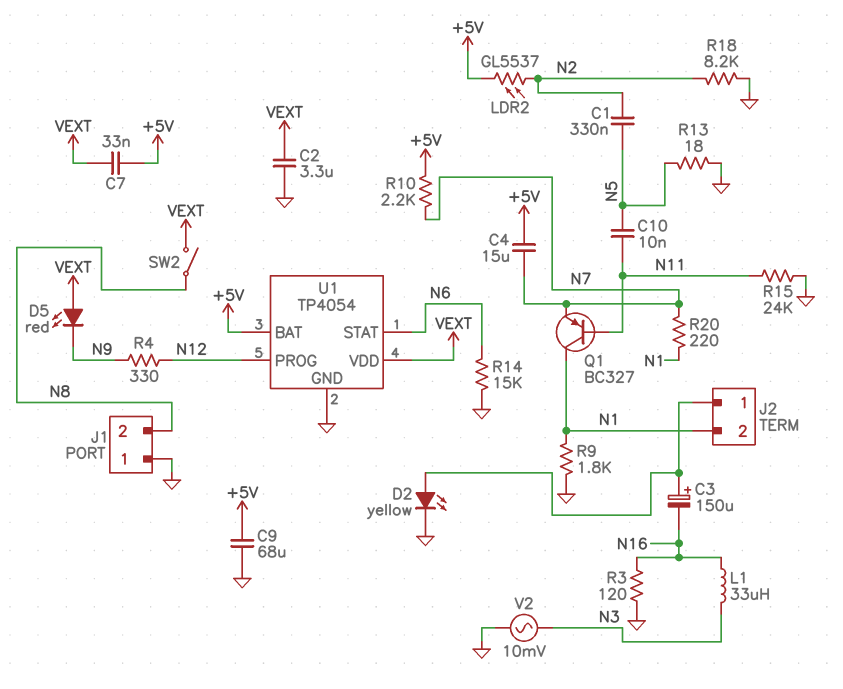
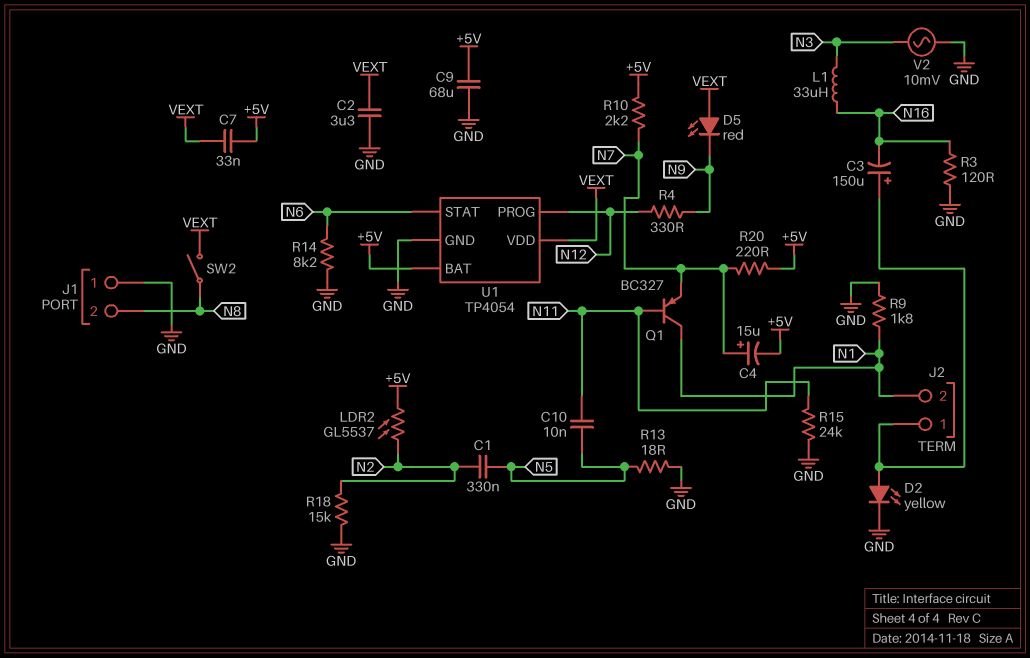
C4: 15uF (+5V, N7) -> 15uF (plus N7, minus +5V)
R14: 15k (GND, N6) -> 8.2k (GND, N6)
R18: 8.2k (GND, N2) -> 15k (GND, N2)
R20: 220 (N1, N7) -> 220 (+5V, N7)

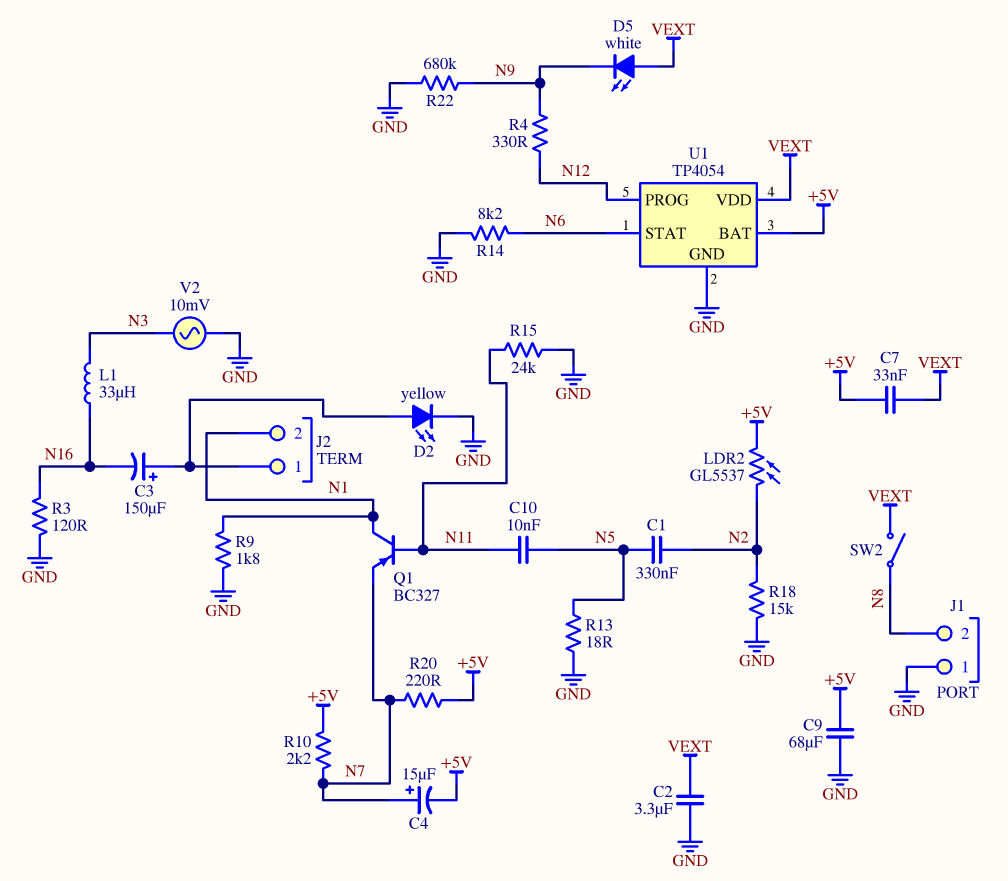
D5: LED red (A VEXT, K N9) -> LED white (A VEXT, K N9)
R22: none -> 680k (GND, N9)

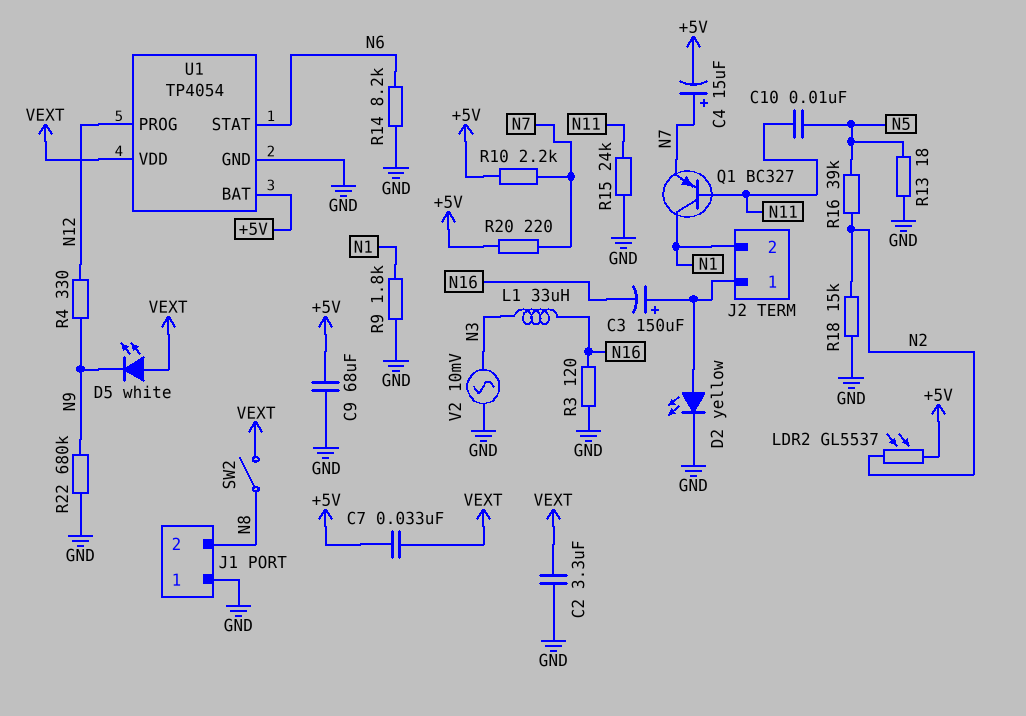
C1: 330nF (N2, N5) -> none
R16: none -> 39k (N2, N5)

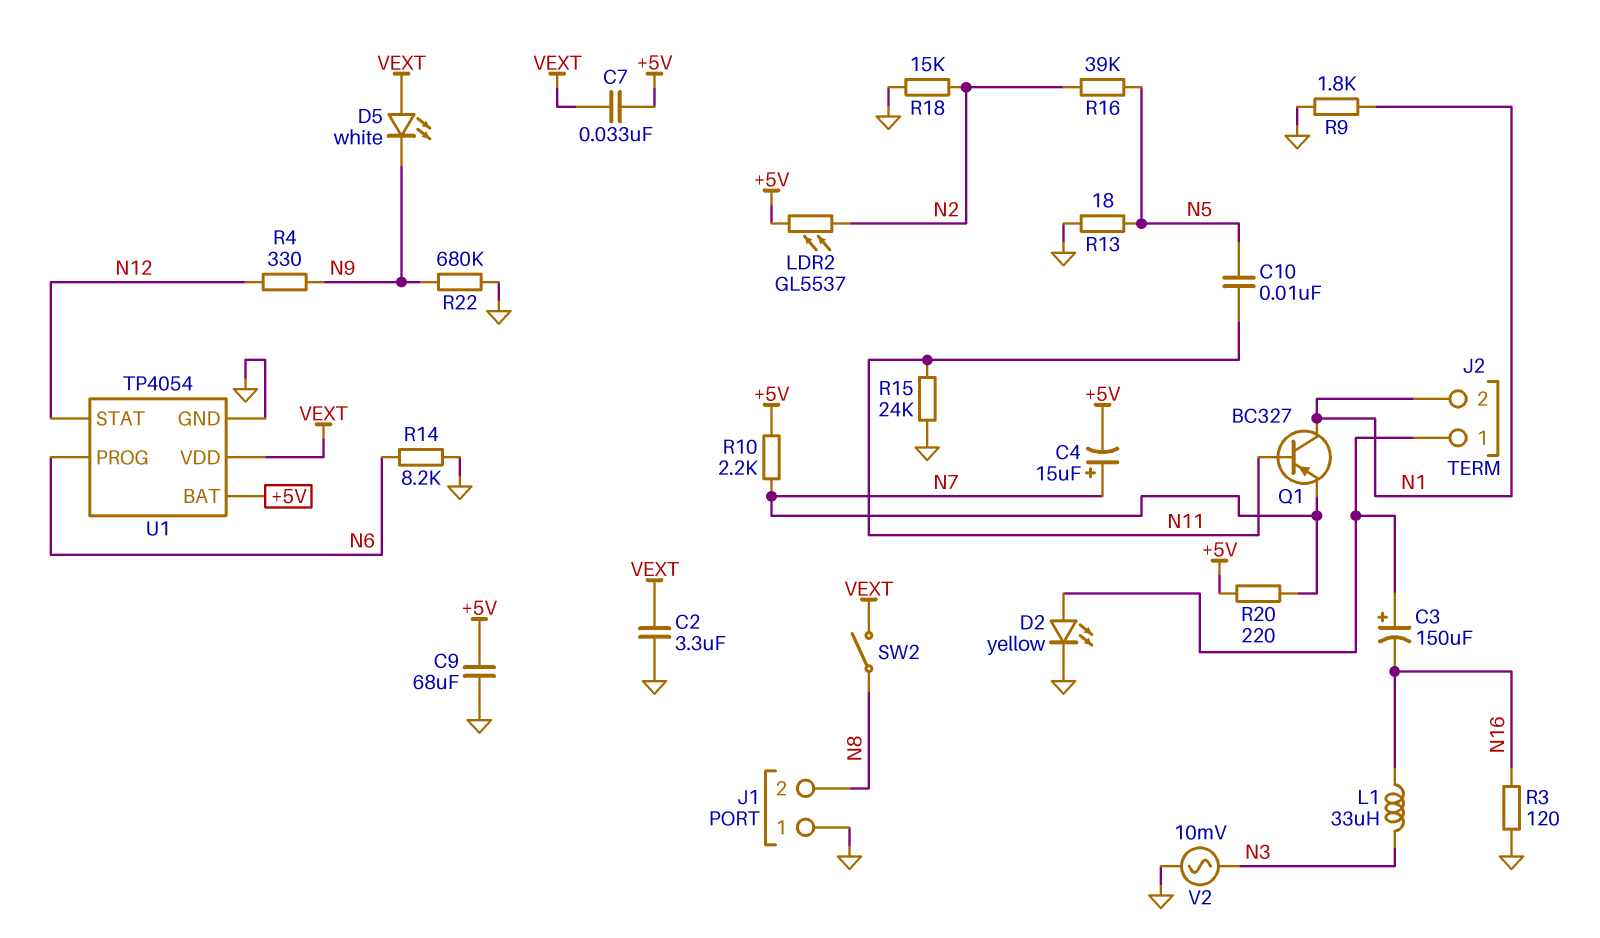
U1 pin PROG: N12 -> N6
U1 pin STAT: N6 -> N12

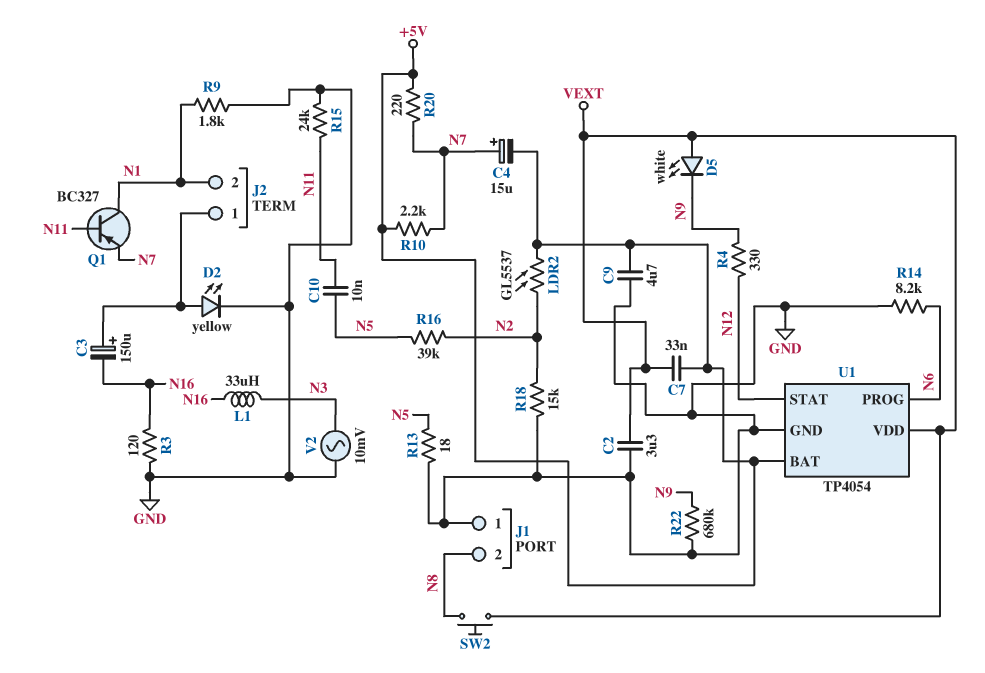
C9: 68uF (+5V, GND) -> 4.7uF (+5V, GND)
SW2: switch (N8, VEXT) -> button (N8, VEXT)

